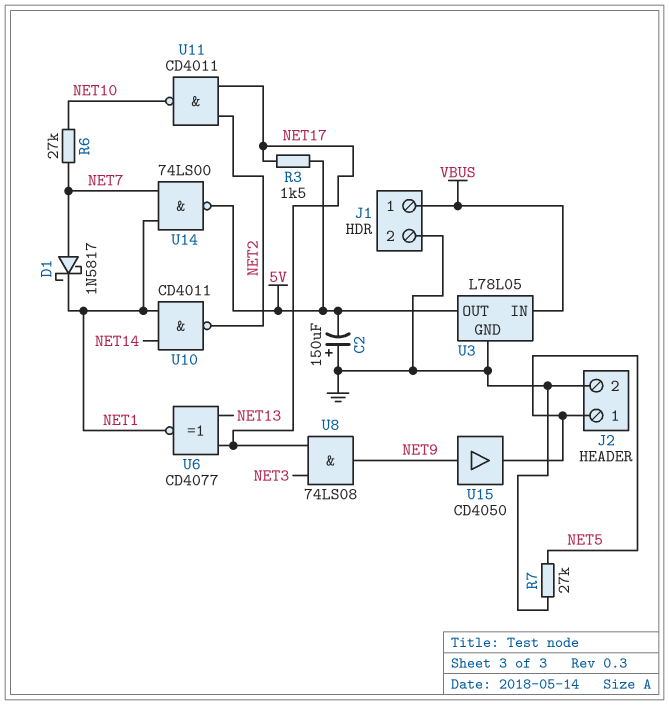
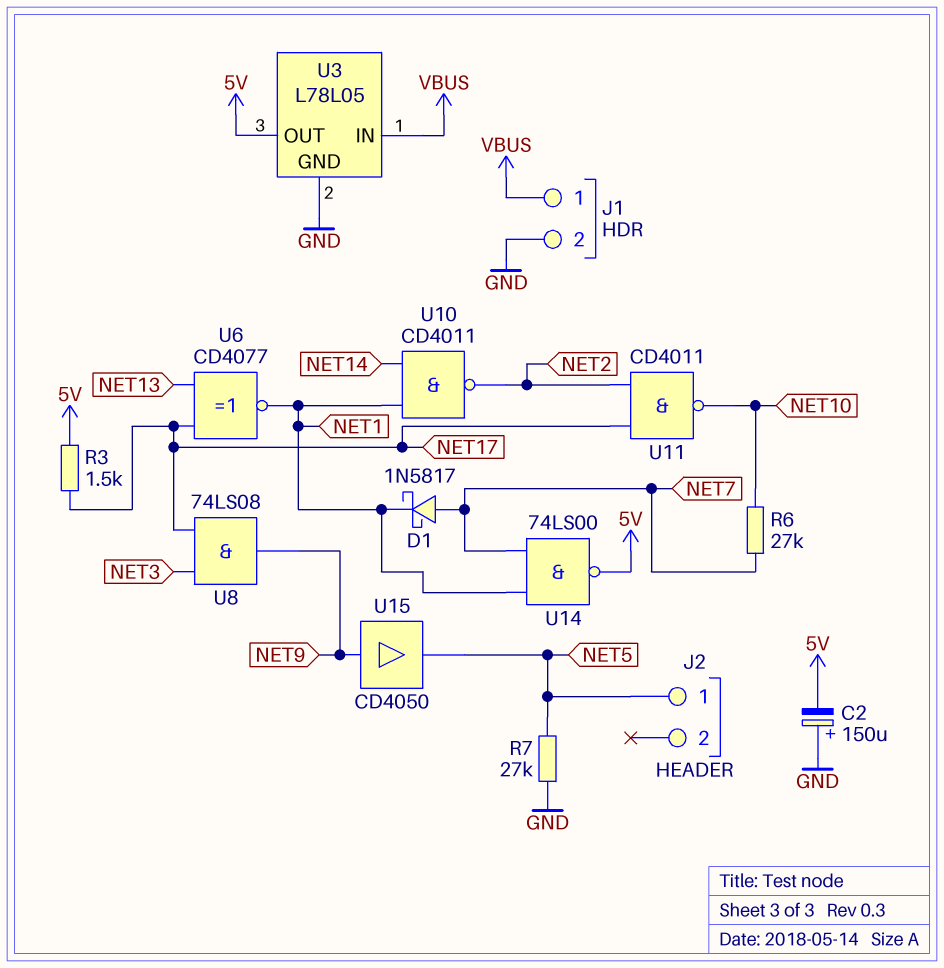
J2 pin 2: GND -> none

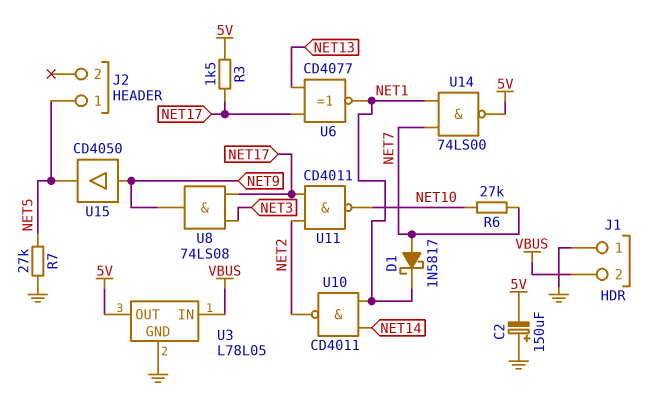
J1 pin 1: VBUS -> GND
J1 pin 2: GND -> VBUS

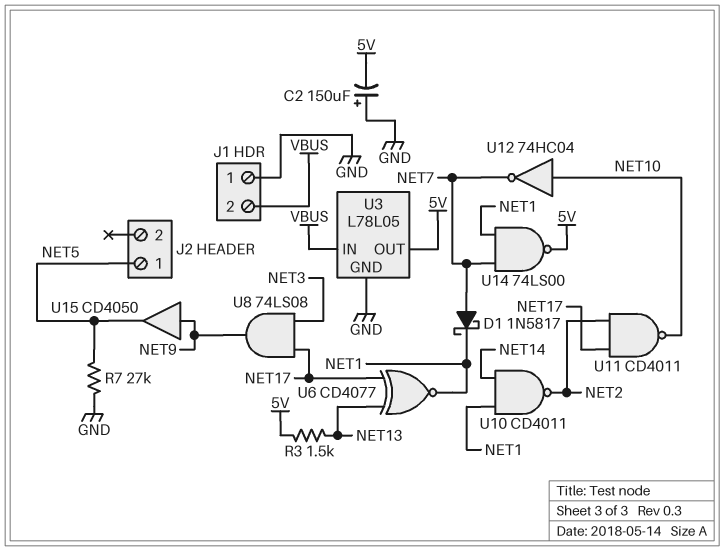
R3: 1.5k (5V, NET17) -> 1.5k (5V, NET13)
R6: 27k (NET7, NET10) -> none
U12: none -> NOT 74HC04 (in NET10, out NET7)

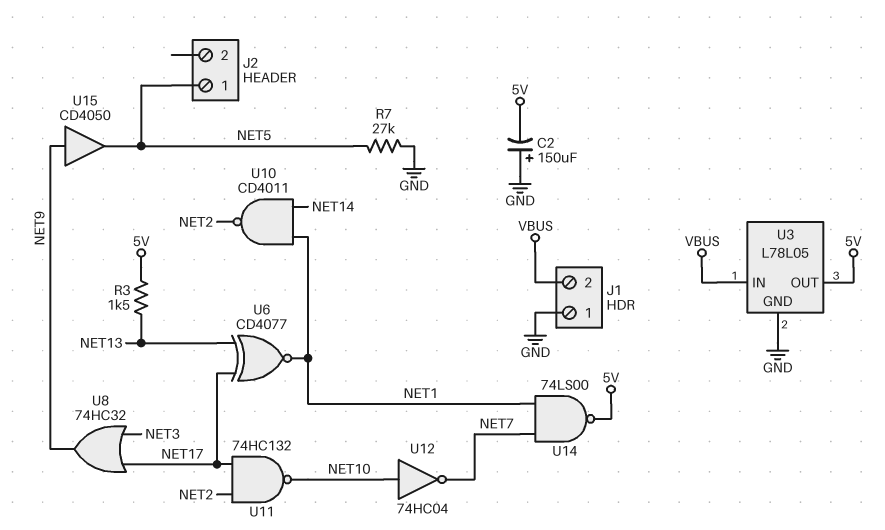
D1: schottky 1N5817 (A NET7, K NET1) -> none
U8: AND 74LS08 (in NET3, in NET17, out NET9) -> OR 74HC32 (in NET3, in NET17, out NET9)
U11: NAND CD4011 (in NET2, in NET17, out NET10) -> NAND 74HC132 (in NET2, in NET17, out NET10)

